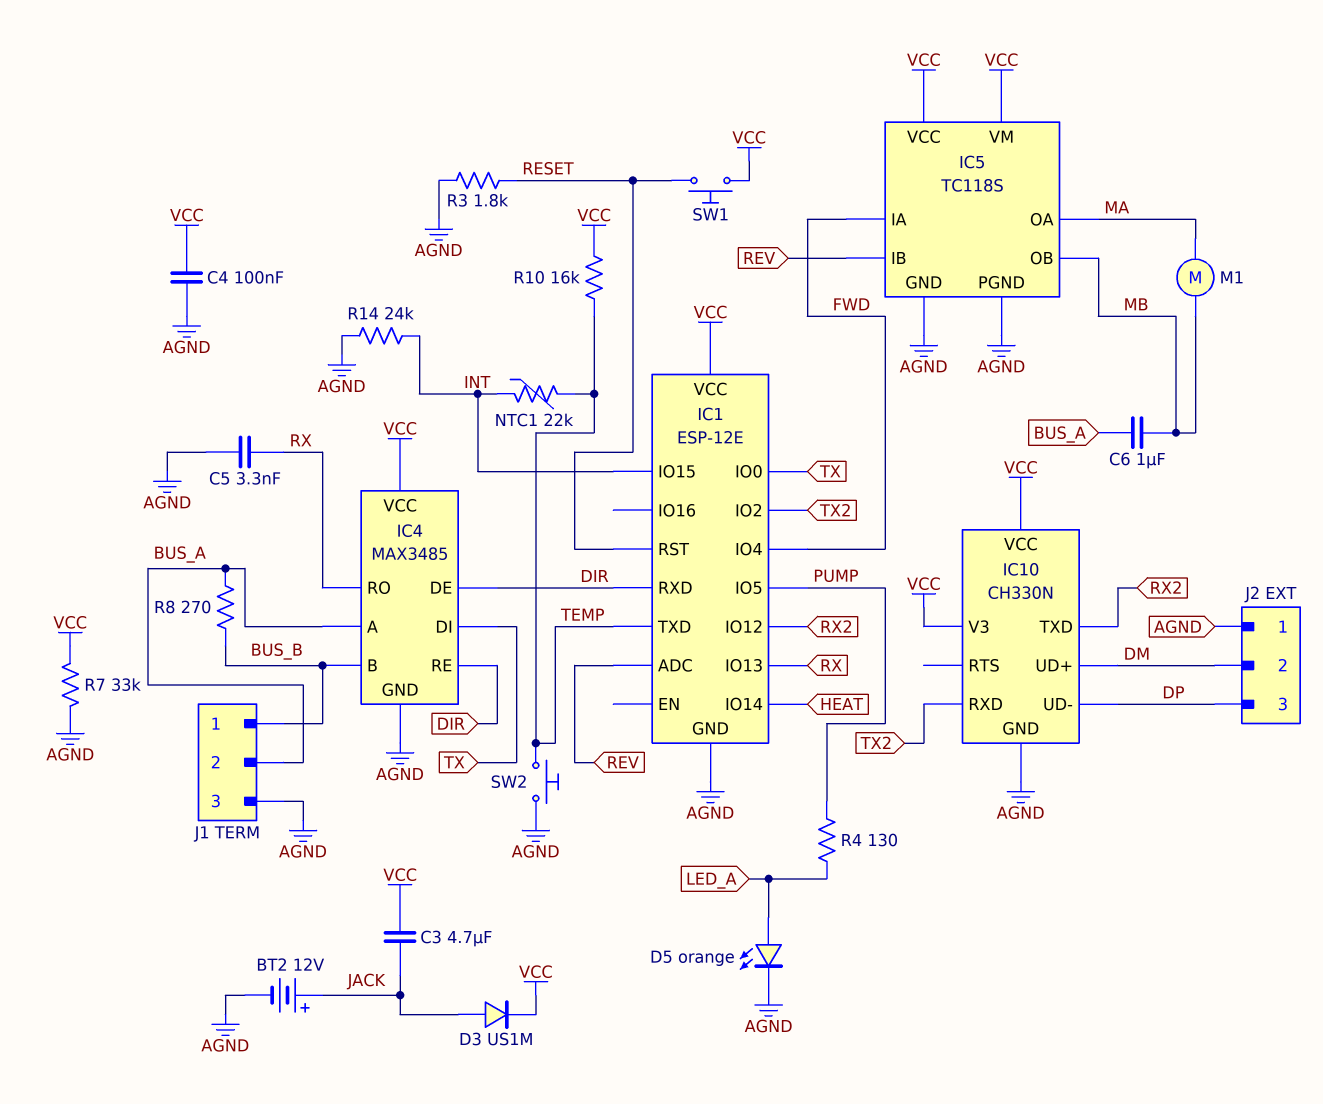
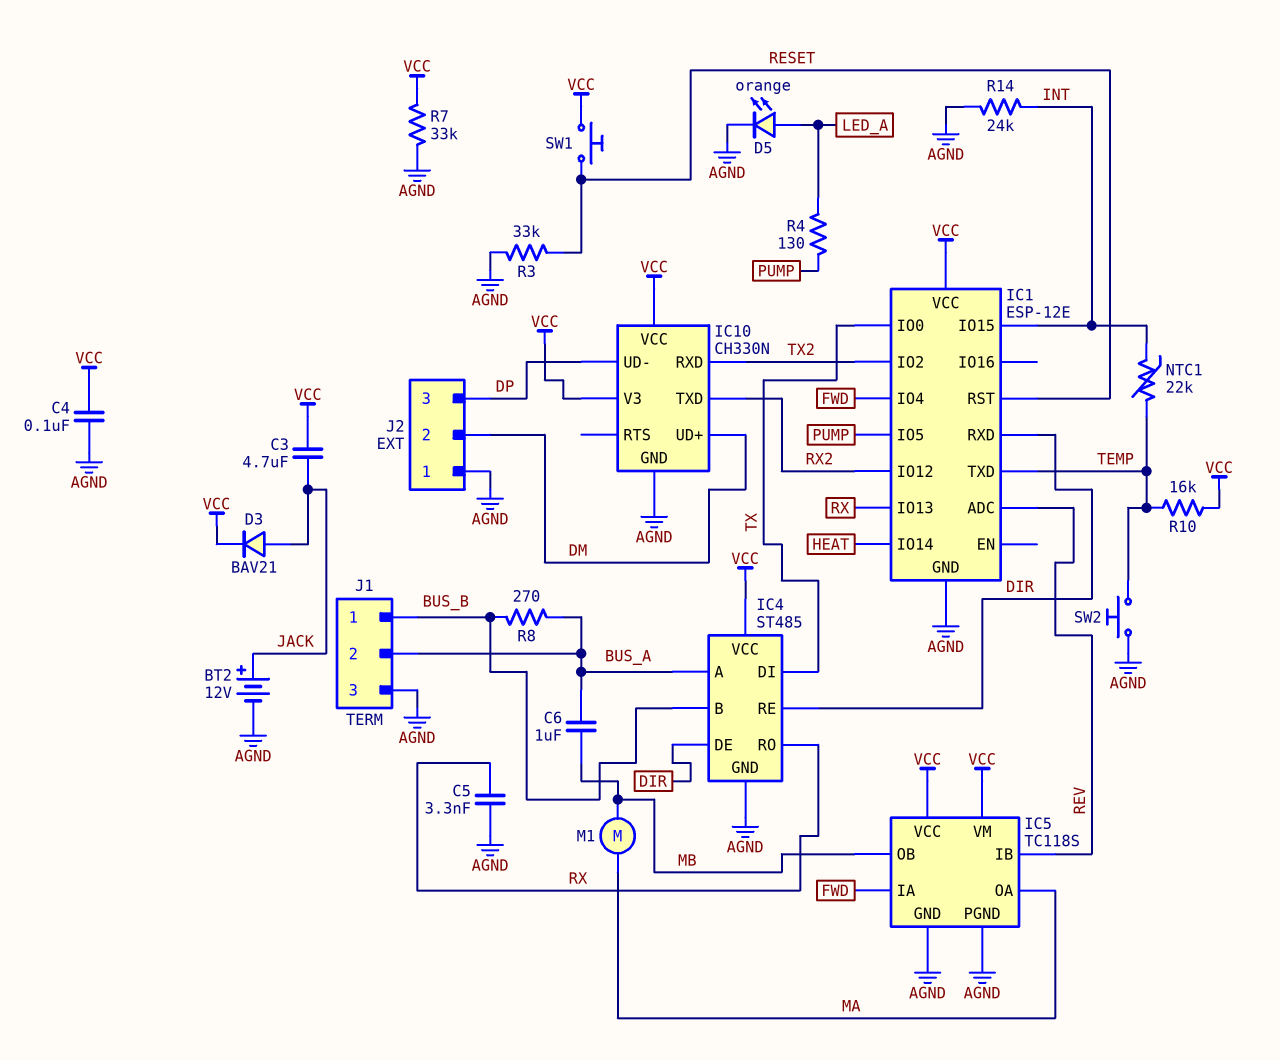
D3: diode US1M (A JACK, K VCC) -> diode BAV21 (A JACK, K VCC)
IC4: MAX3485 -> ST485
R3: 1.8k (AGND, RESET) -> 33k (AGND, RESET)

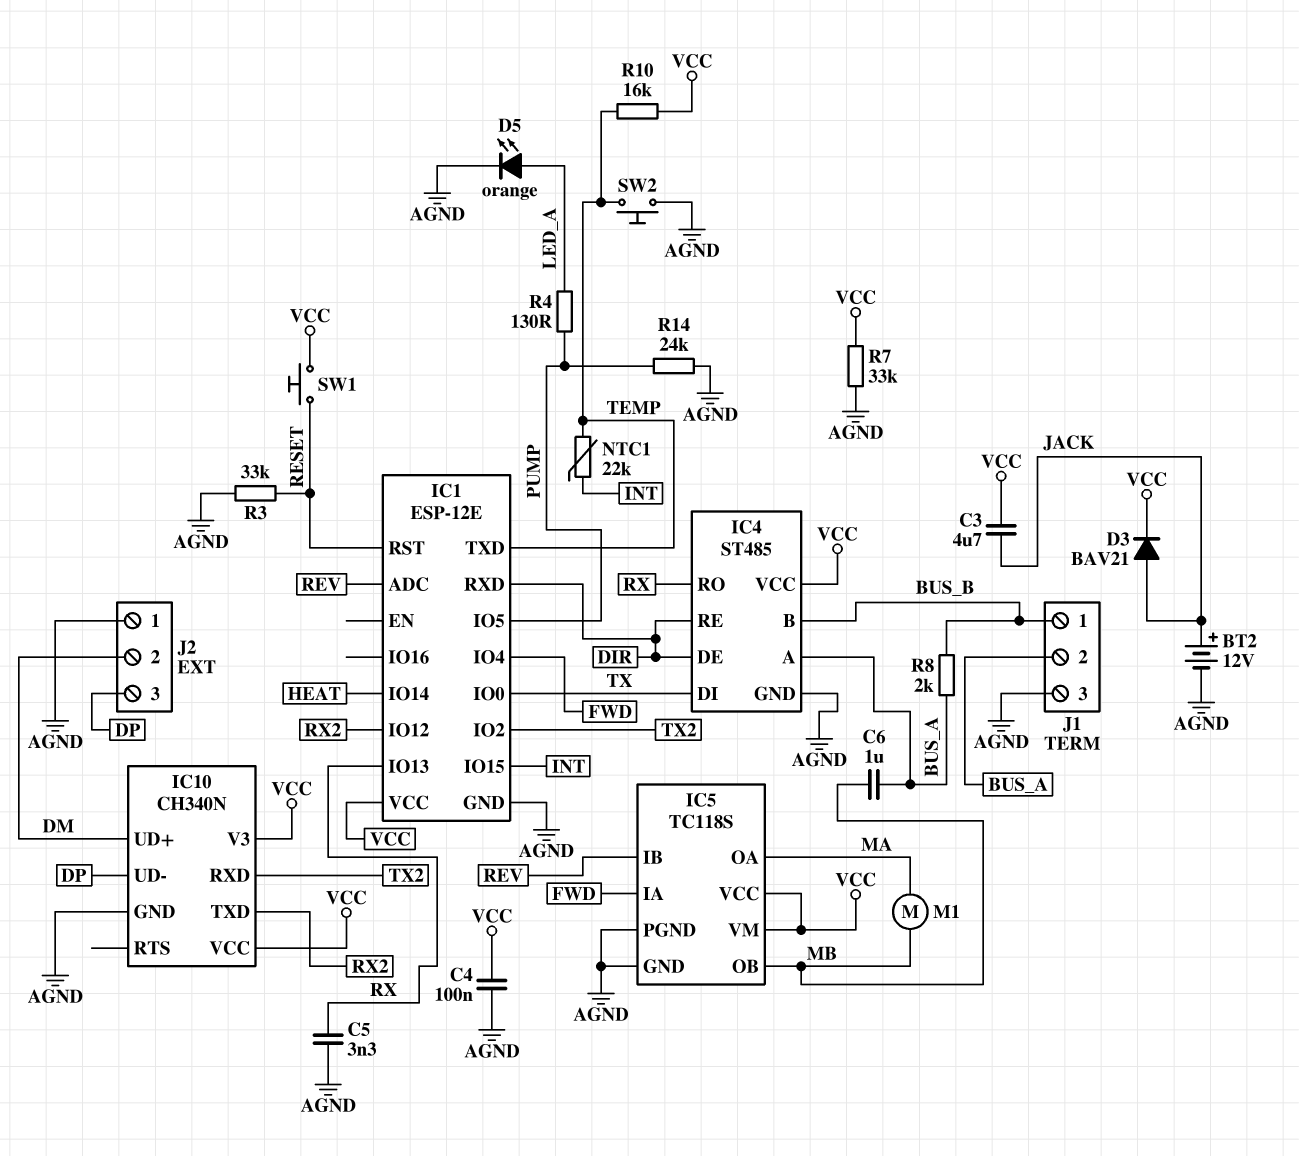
IC10: CH330N -> CH340N
R8: 270 (BUS_A, BUS_B) -> 2k (BUS_A, BUS_B)
R14: 24k (AGND, INT) -> 24k (AGND, PUMP)

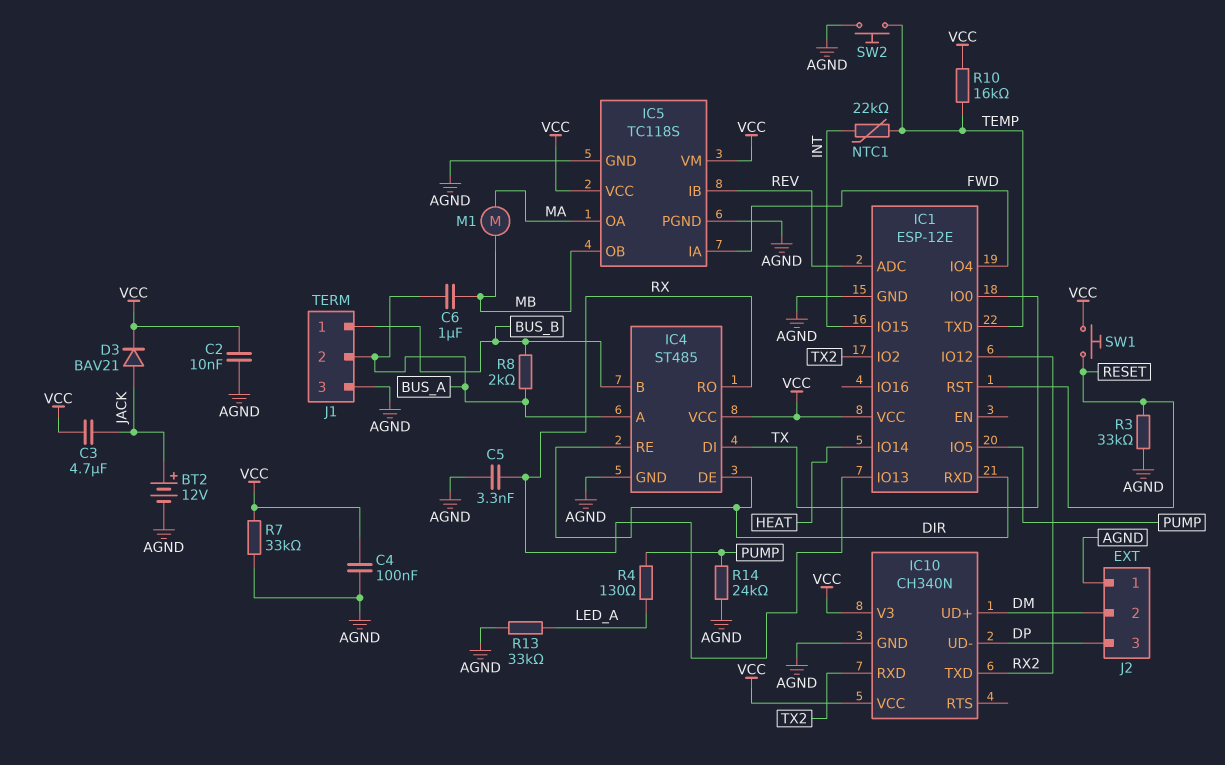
C2: none -> 10nF (AGND, VCC)
D5: LED orange (A LED_A, K AGND) -> none
R13: none -> 33k (AGND, LED_A)

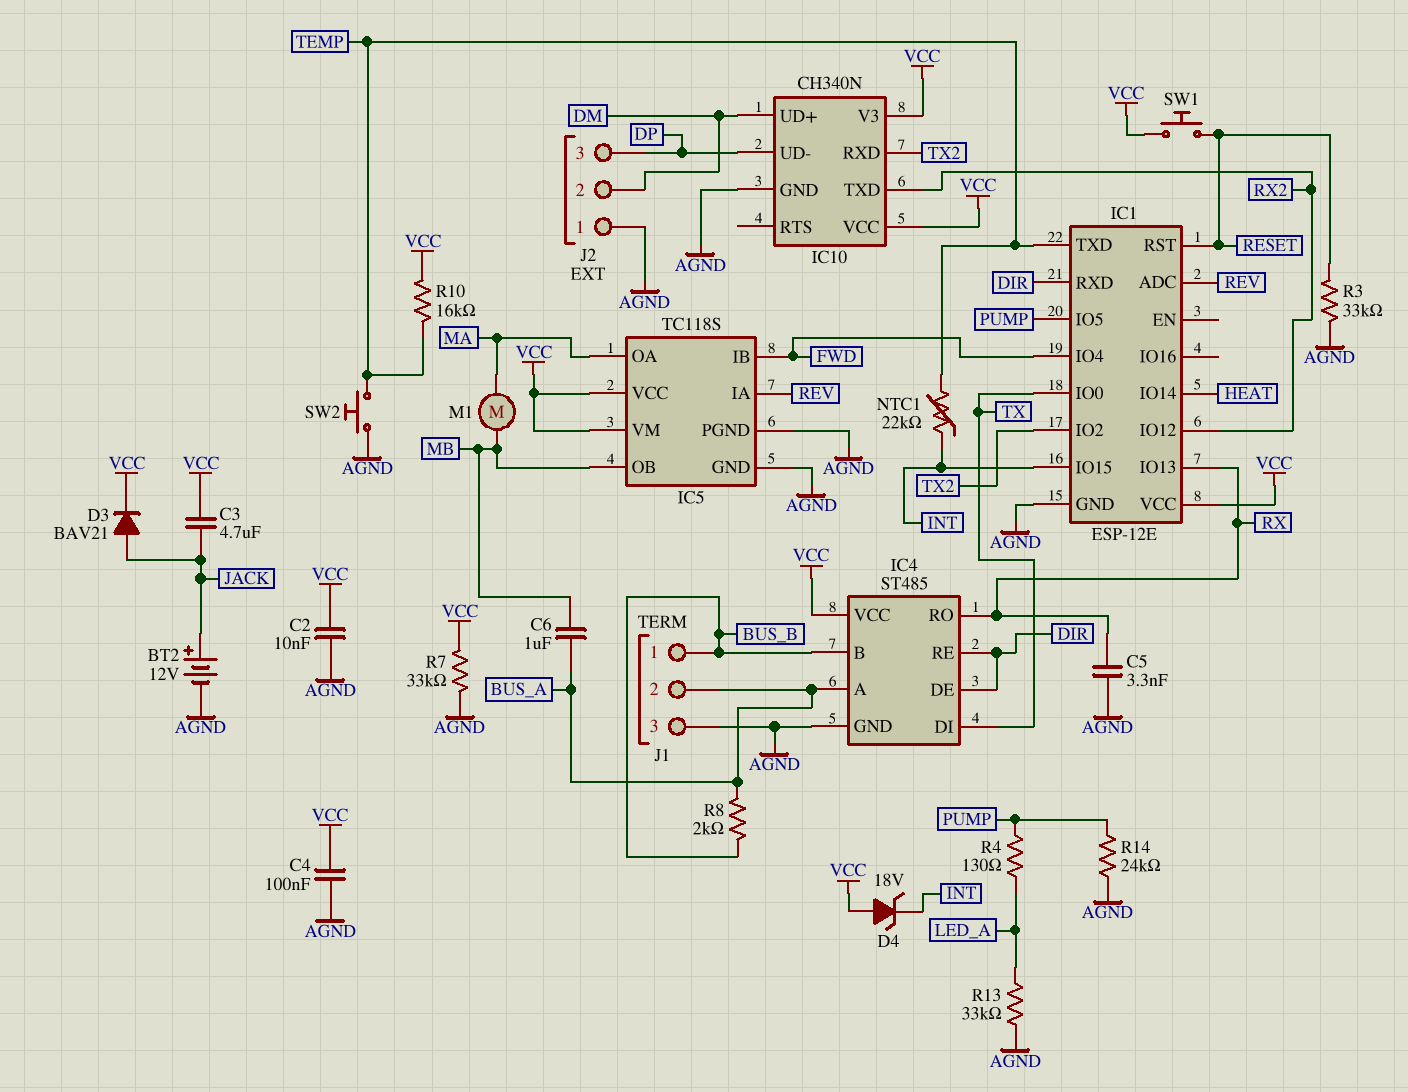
D4: none -> zener 18V (A VCC, K INT)
IC5 pin IA: FWD -> REV
IC5 pin IB: REV -> FWD

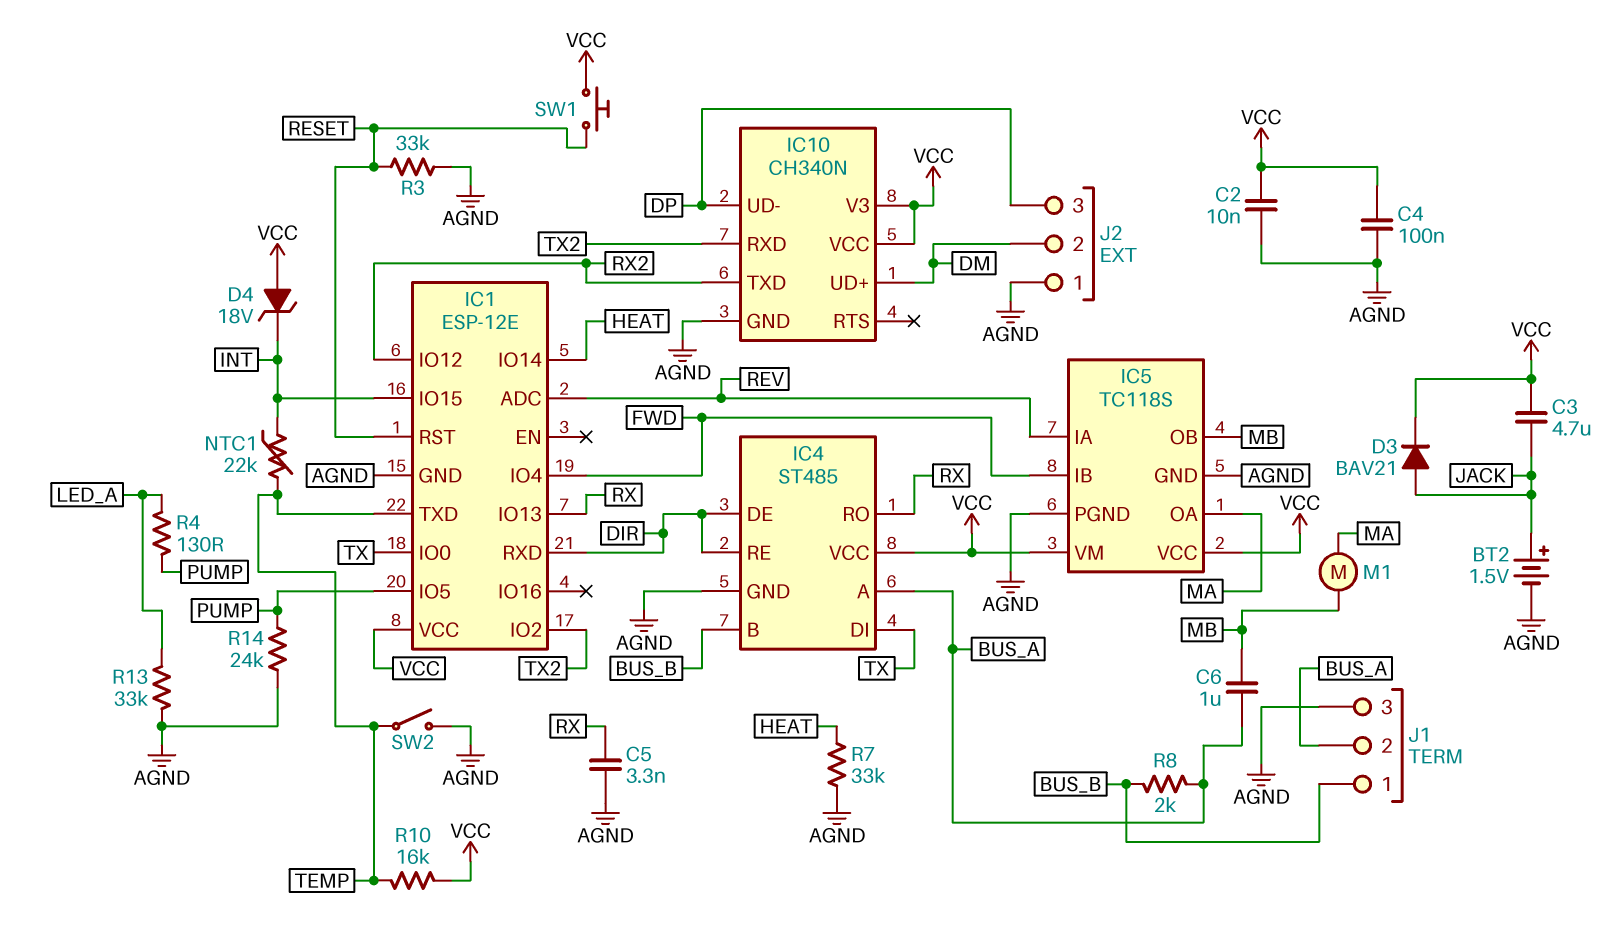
BT2: 12V (plus JACK, minus AGND) -> 1.5V (plus JACK, minus AGND)
R7: 33k (AGND, VCC) -> 33k (AGND, HEAT)
SW2: button (AGND, TEMP) -> switch (AGND, TEMP)

